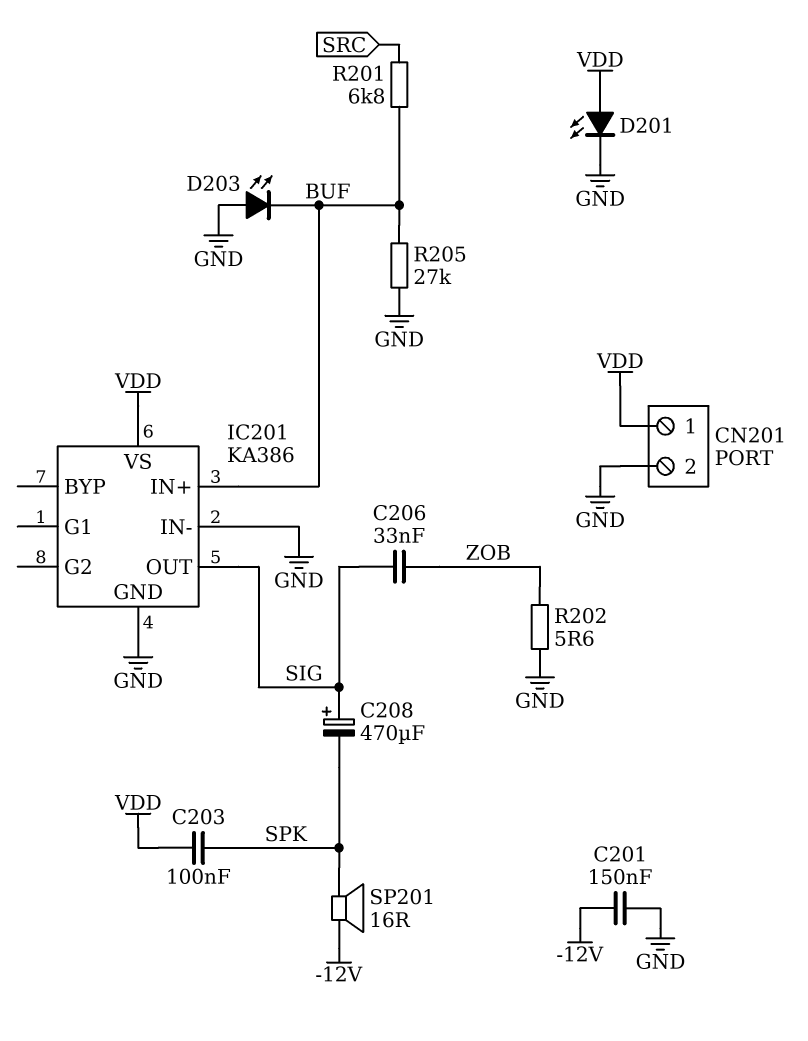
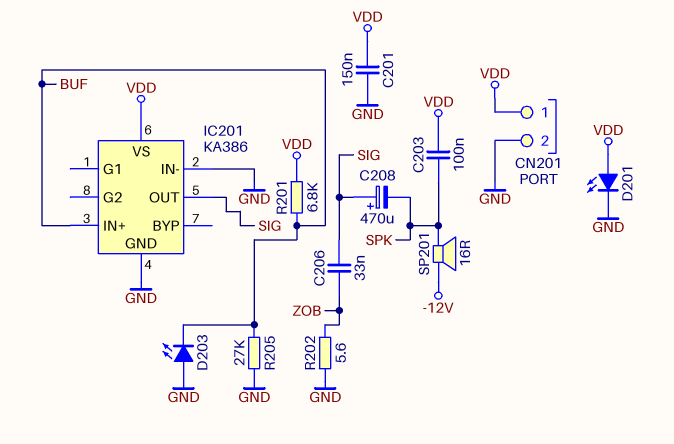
C201: 150nF (-12V, GND) -> 150nF (GND, VDD)
R201: 6.8k (BUF, SRC) -> 6.8k (BUF, VDD)

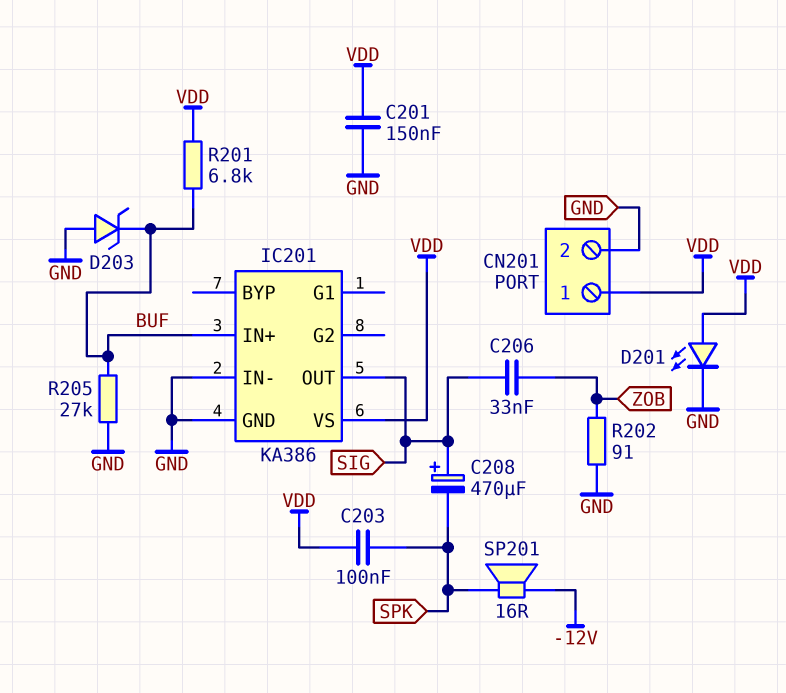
D203: LED (A GND, K BUF) -> zener (A GND, K BUF)
R202: 5.6 (GND, ZOB) -> 91 (GND, ZOB)

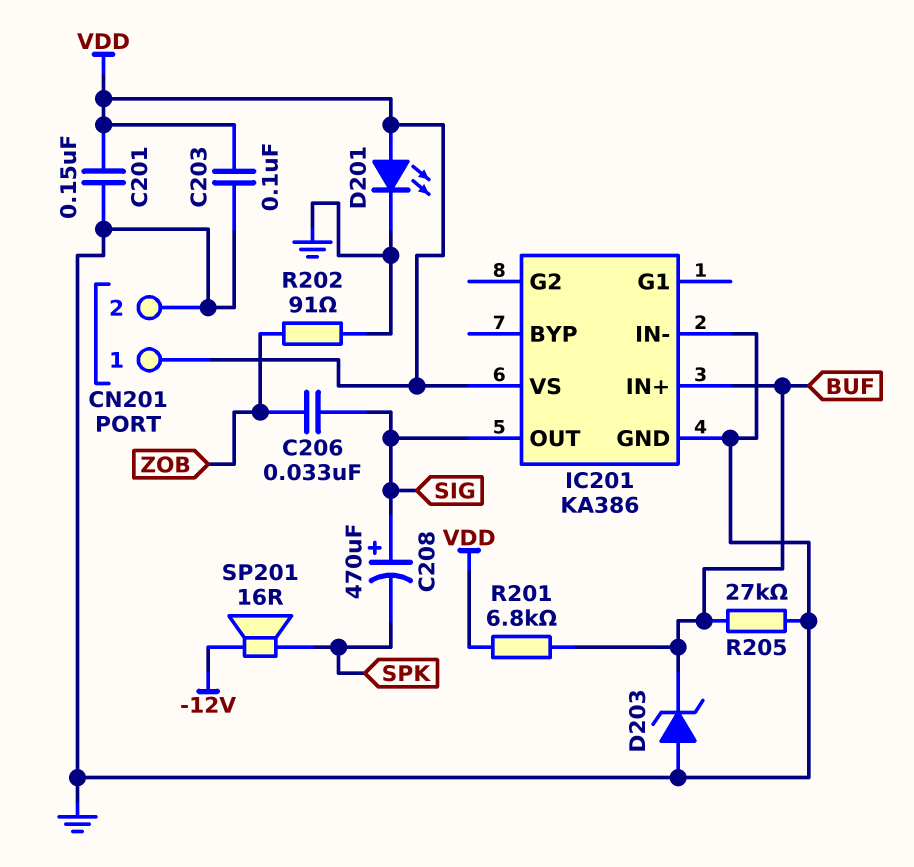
C203: 100nF (SPK, VDD) -> 100nF (GND, VDD)

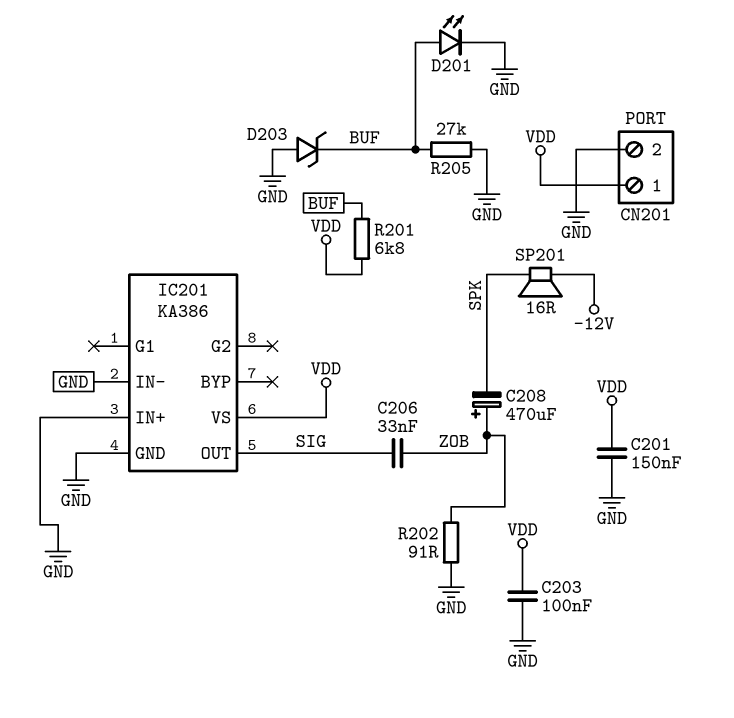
C208: 470uF (plus SIG, minus SPK) -> 470uF (plus ZOB, minus SPK)
D201: LED (A VDD, K GND) -> LED (A BUF, K GND)
IC201 pin IN+: BUF -> GND

